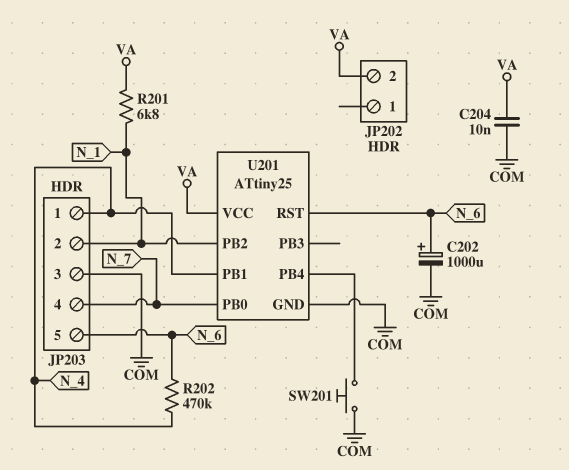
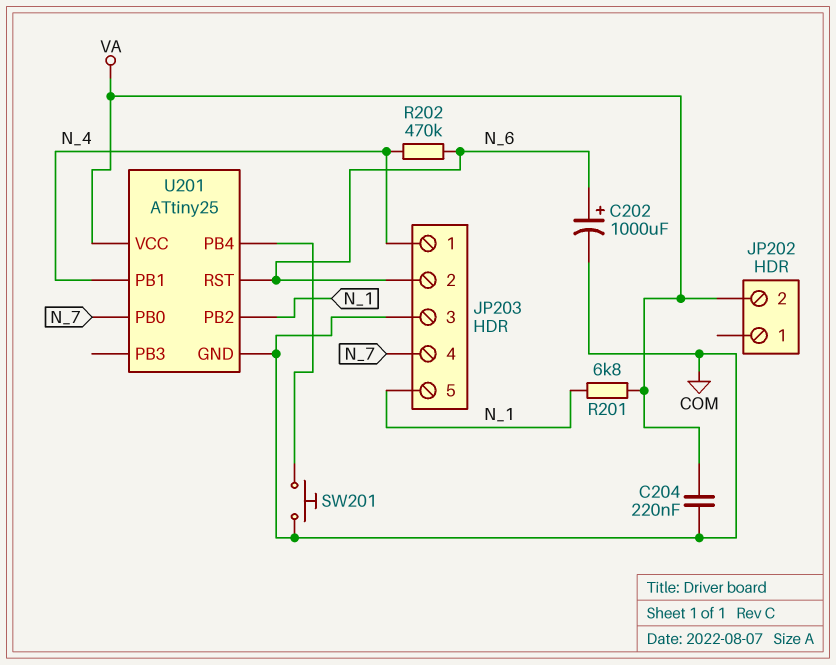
C204: 10nF (COM, VA) -> 220nF (COM, VA)
JP203 pin 2: N_1 -> N_6
JP203 pin 5: N_6 -> N_1

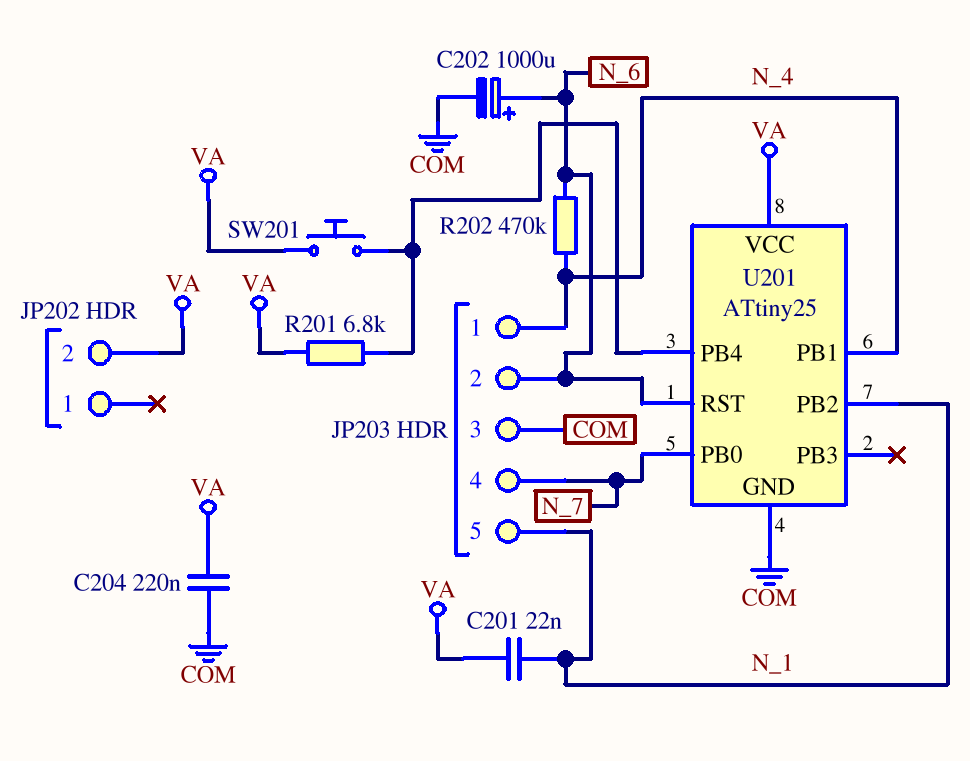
C201: none -> 22nF (N_1, VA)
R201: 6.8k (N_1, VA) -> 6.8k (U201/PB4, VA)
SW201: button (COM, U201/PB4) -> button (U201/PB4, VA)

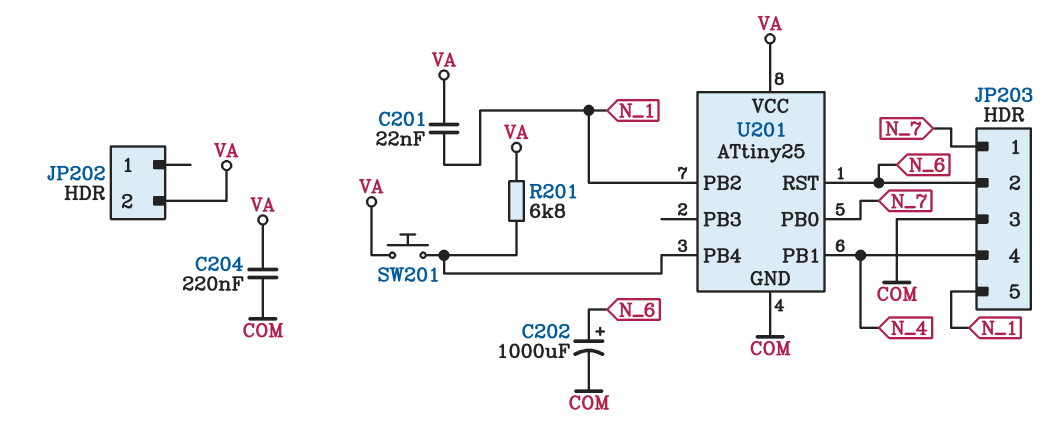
JP203 pin 1: N_4 -> N_7
JP203 pin 4: N_7 -> N_4
R202: 470k (N_4, N_6) -> none

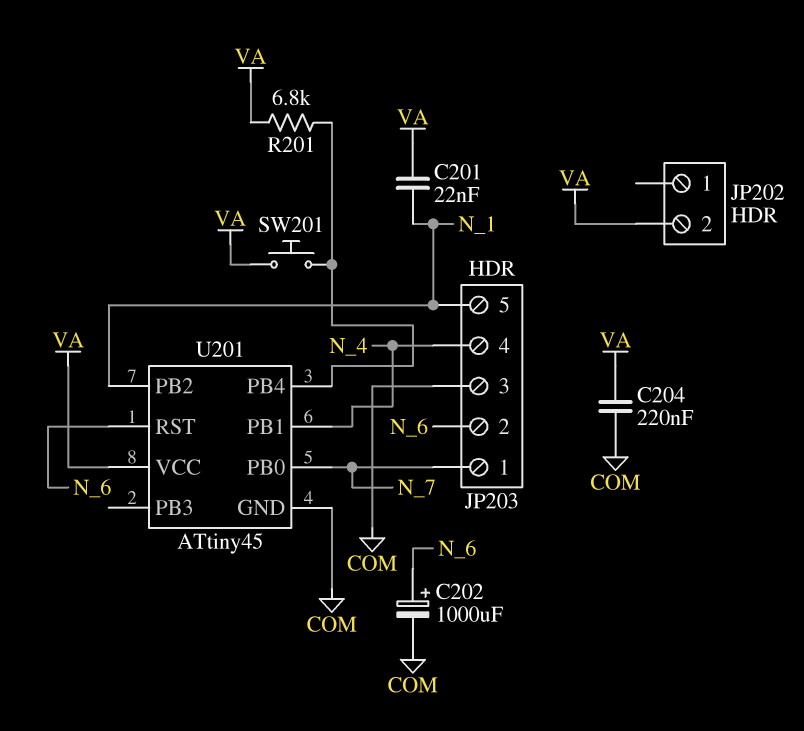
U201: ATtiny25 -> ATtiny45

